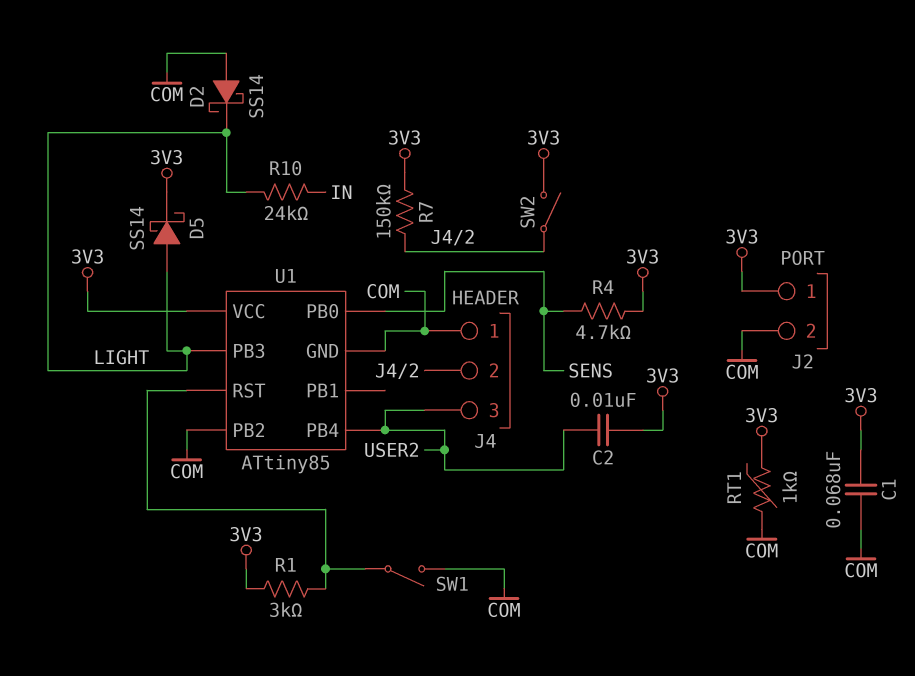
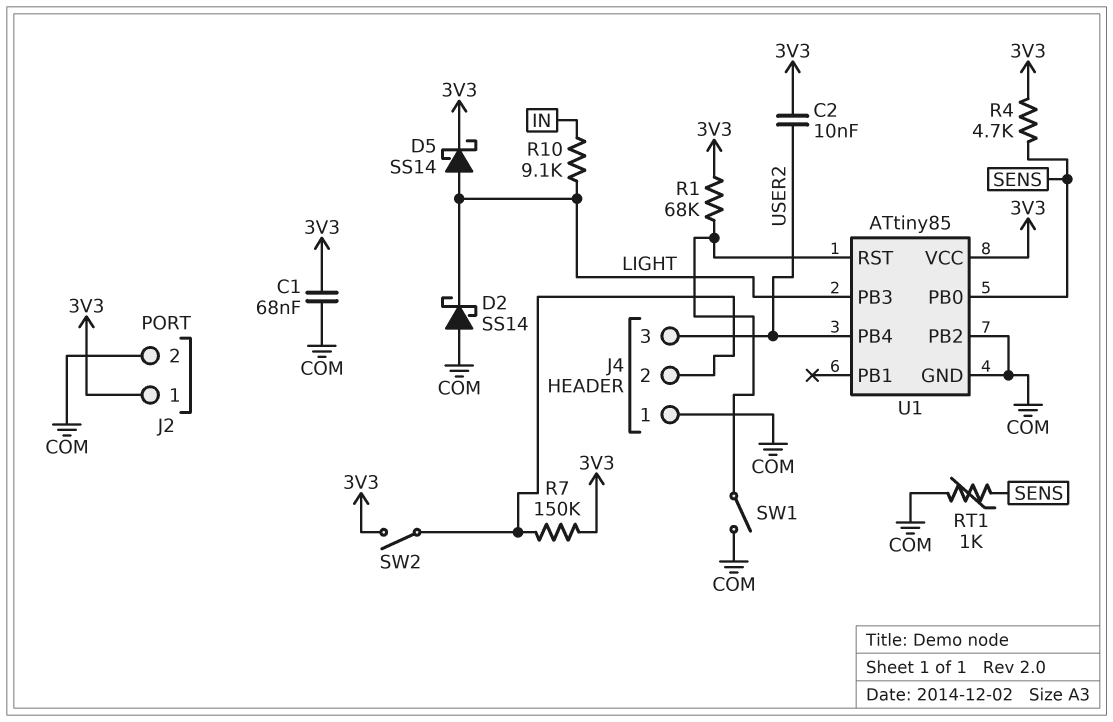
R1: 3k (3V3, U1/RST) -> 68k (3V3, U1/RST)
R10: 24k (IN, LIGHT) -> 9.1k (IN, LIGHT)
RT1: 1k (3V3, COM) -> 1k (COM, SENS)

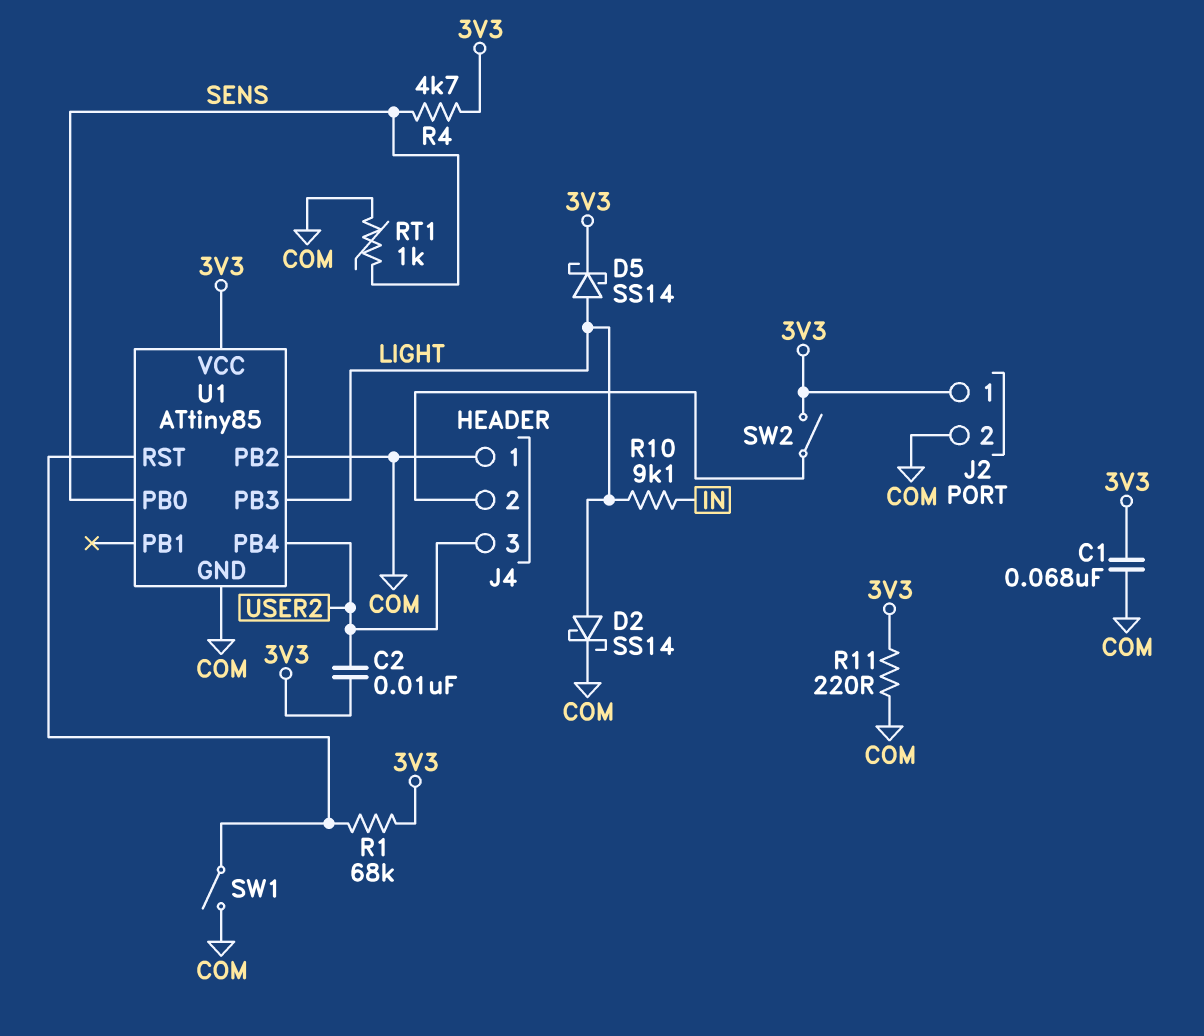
D2: schottky SS14 (A COM, K LIGHT) -> schottky SS14 (A LIGHT, K COM)
R7: 150k (3V3, J4/2) -> none
R11: none -> 220 (3V3, COM)

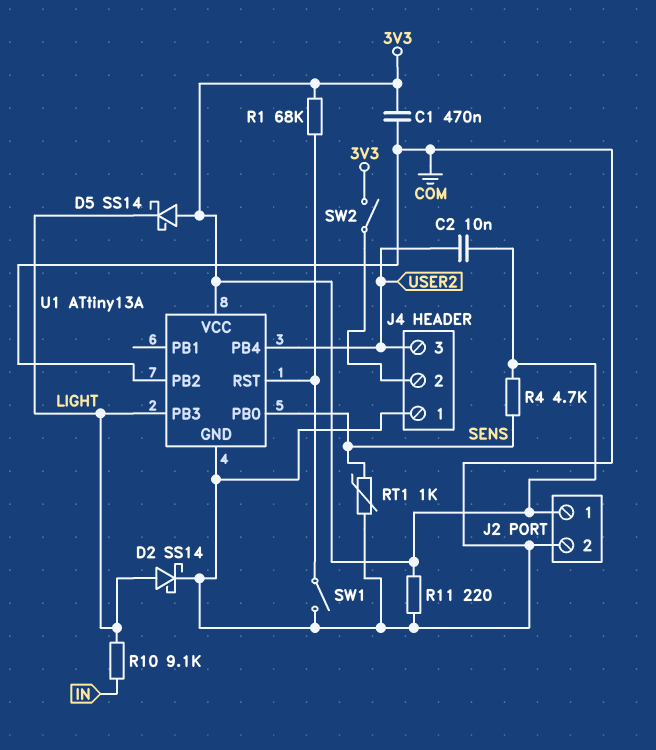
C1: 68nF (3V3, COM) -> 470nF (3V3, COM)
D5: schottky SS14 (A LIGHT, K 3V3) -> schottky SS14 (A 3V3, K LIGHT)
U1: ATtiny85 -> ATtiny13A

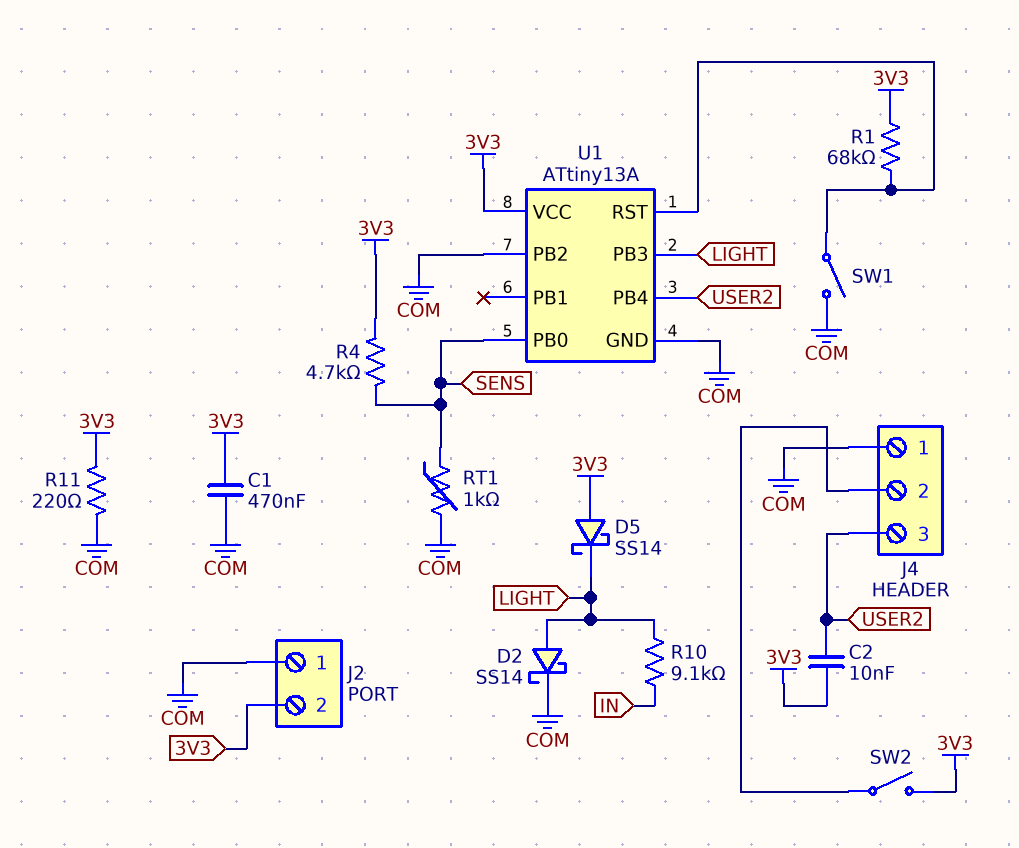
J2 pin 1: 3V3 -> COM
J2 pin 2: COM -> 3V3

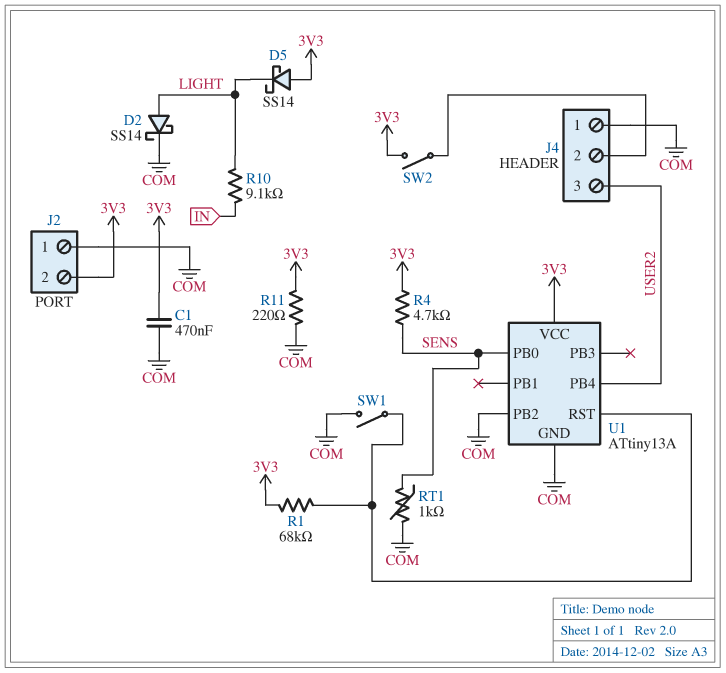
C2: 10nF (3V3, USER2) -> none
U1 pin PB3: LIGHT -> none

